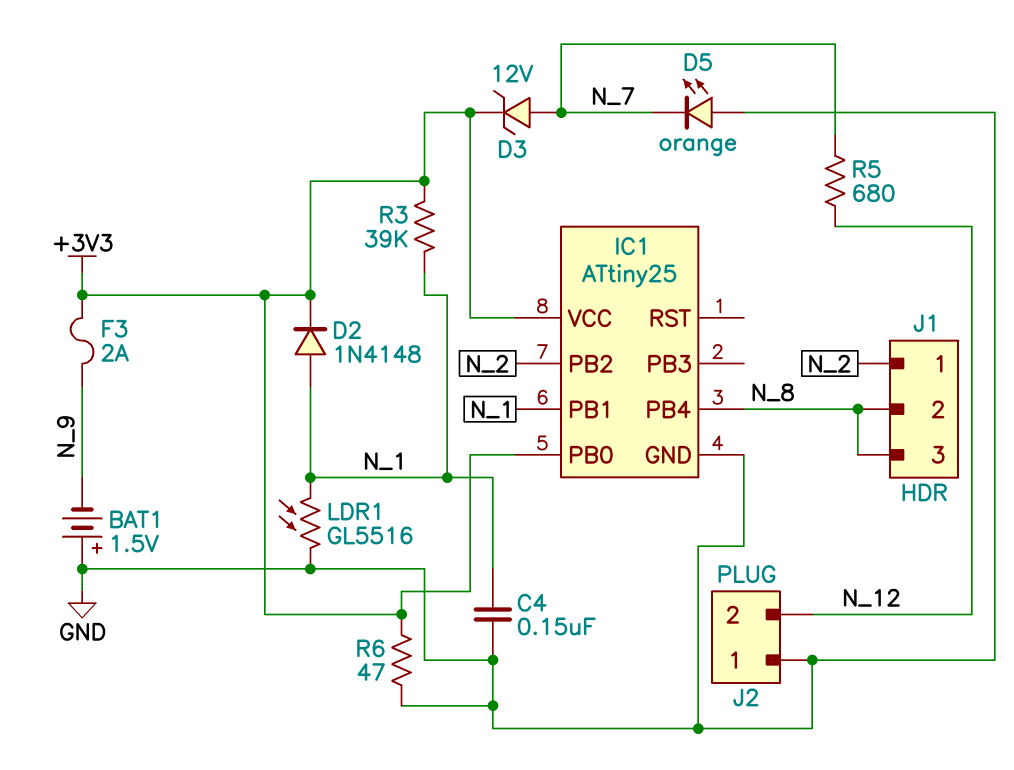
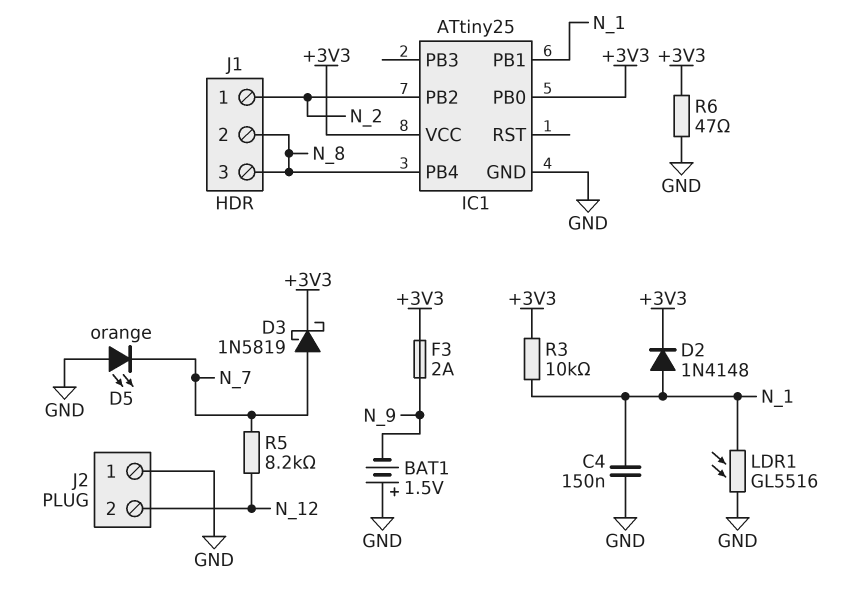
D3: zener 12V (A N_7, K +3V3) -> schottky 1N5819 (A N_7, K +3V3)
R3: 39k (+3V3, N_1) -> 10k (+3V3, N_1)
R5: 680 (N_7, N_12) -> 8.2k (N_7, N_12)

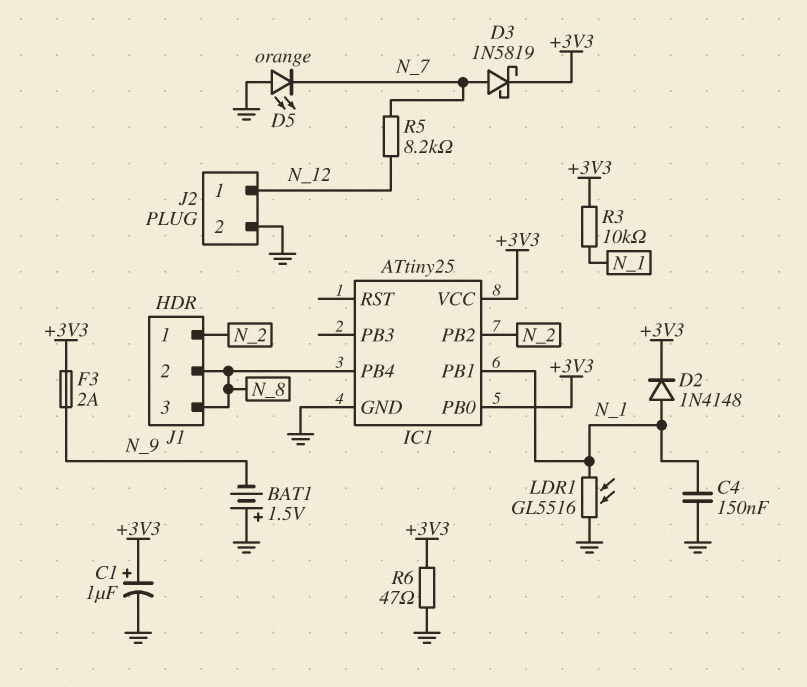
C1: none -> 1uF (plus +3V3, minus GND)
J2 pin 1: GND -> N_12
J2 pin 2: N_12 -> GND

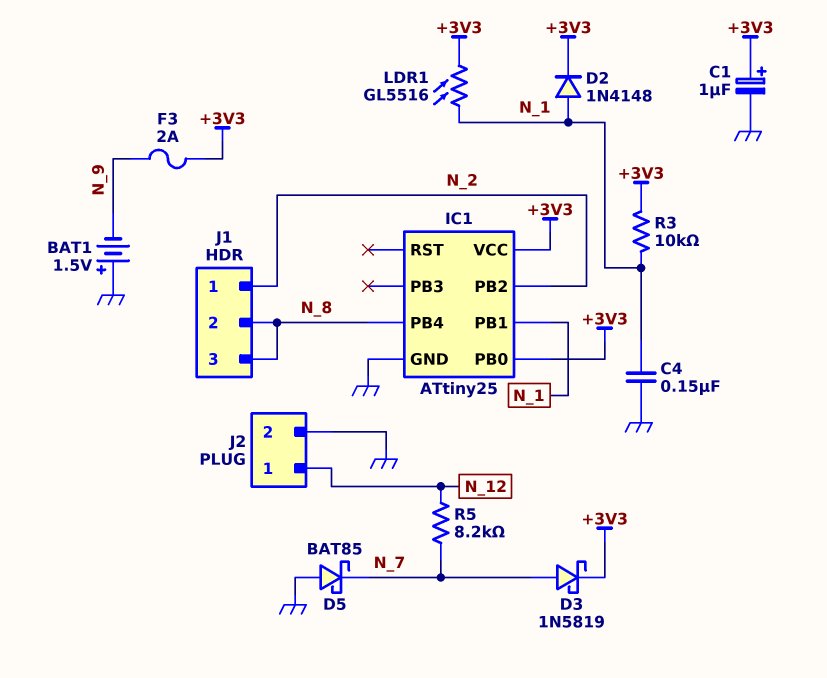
D5: LED orange (A GND, K N_7) -> schottky BAT85 (A GND, K N_7)
LDR1: GL5516 (GND, N_1) -> GL5516 (+3V3, N_1)
R6: 47 (+3V3, GND) -> none

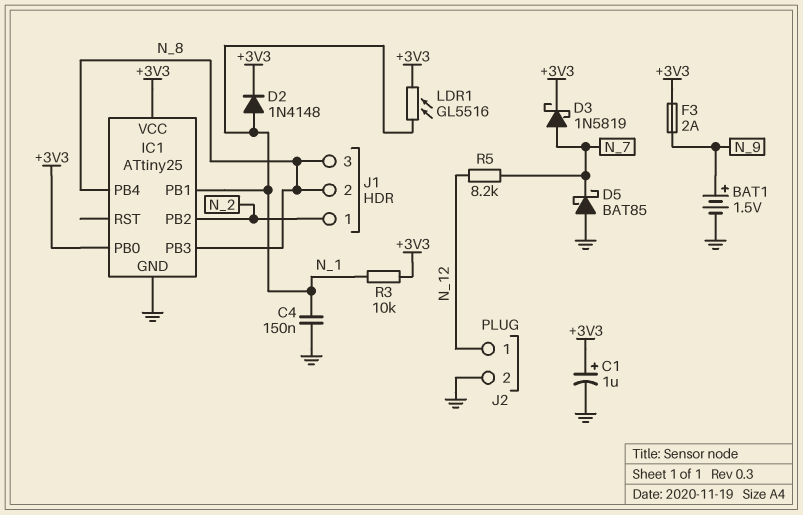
BAT1: 1.5V (plus GND, minus N_9) -> 1.5V (plus N_9, minus GND)
IC1 pin PB3: none -> N_8

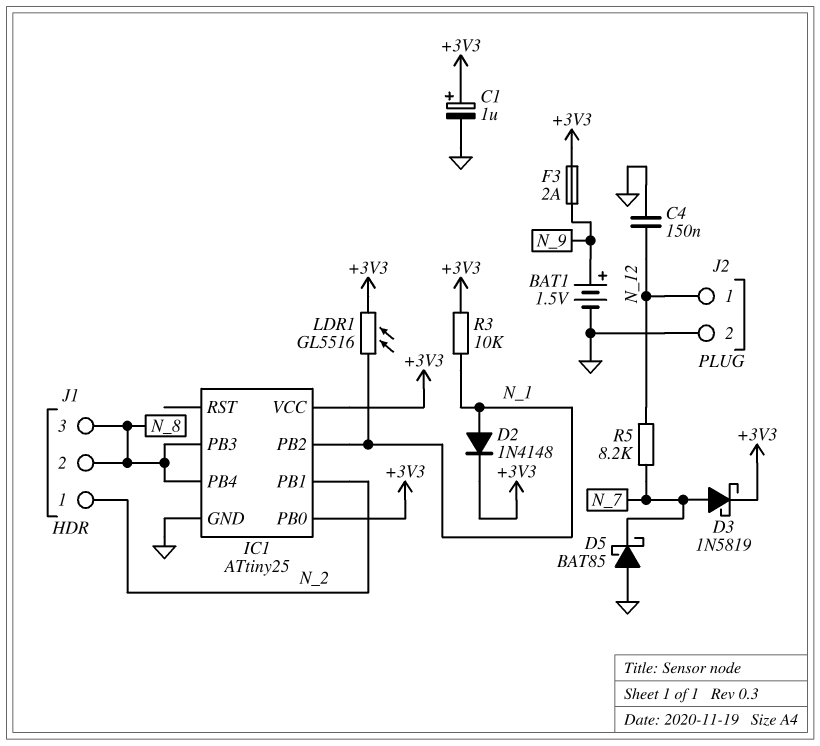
C4: 150nF (GND, N_1) -> 150nF (GND, N_12)
IC1 pin PB1: N_1 -> N_2
IC1 pin PB2: N_2 -> N_1

